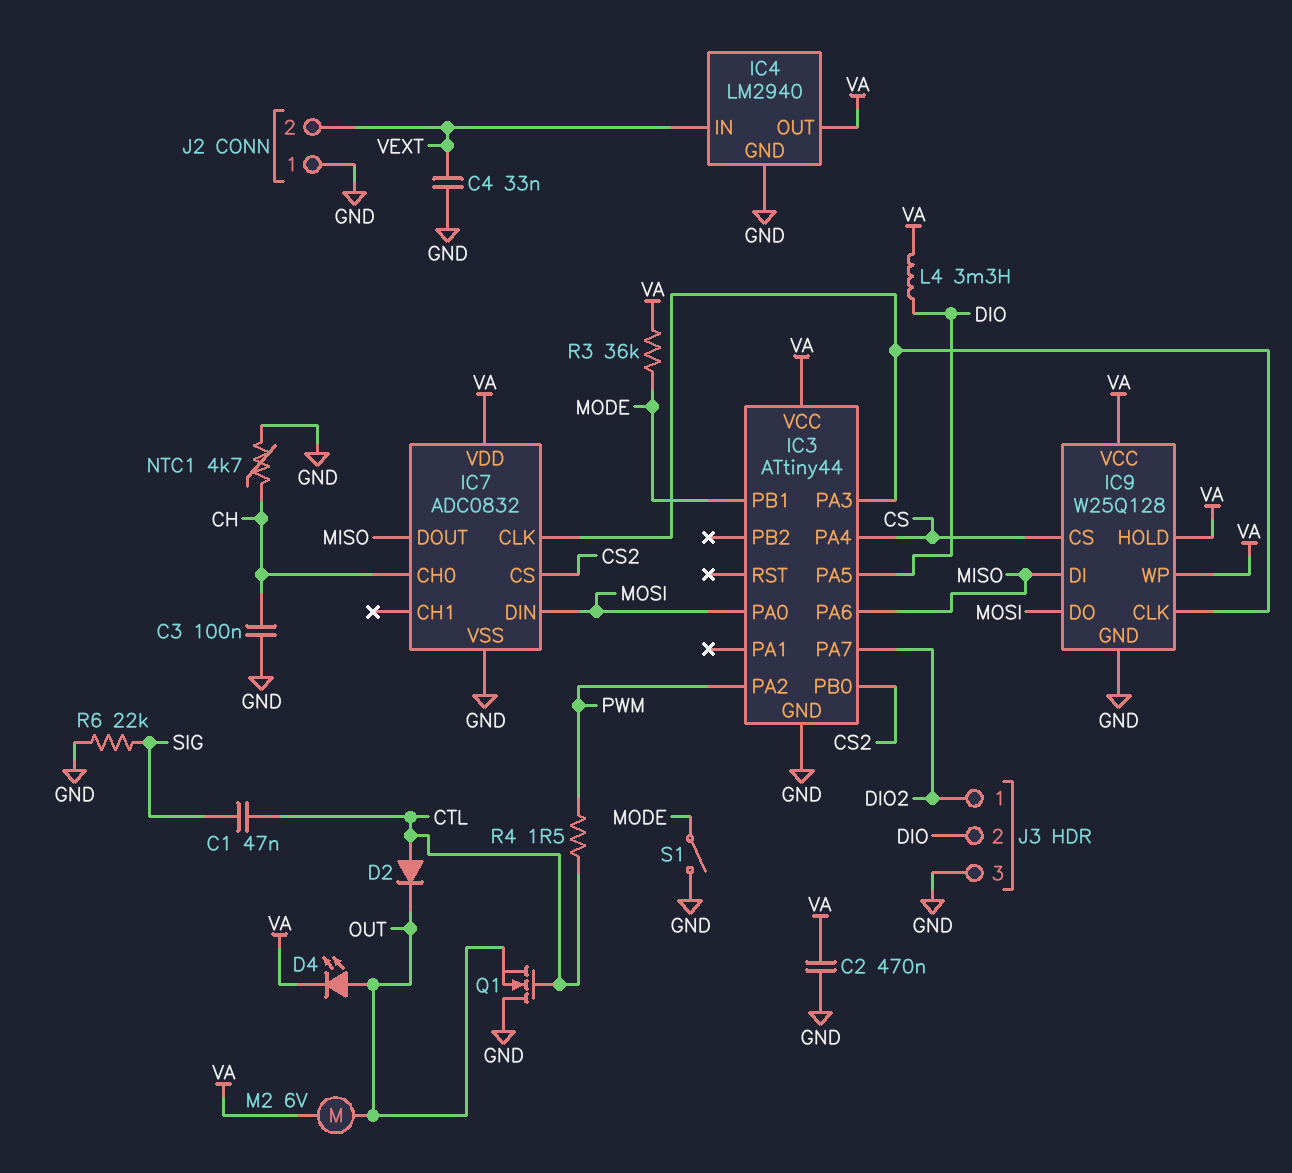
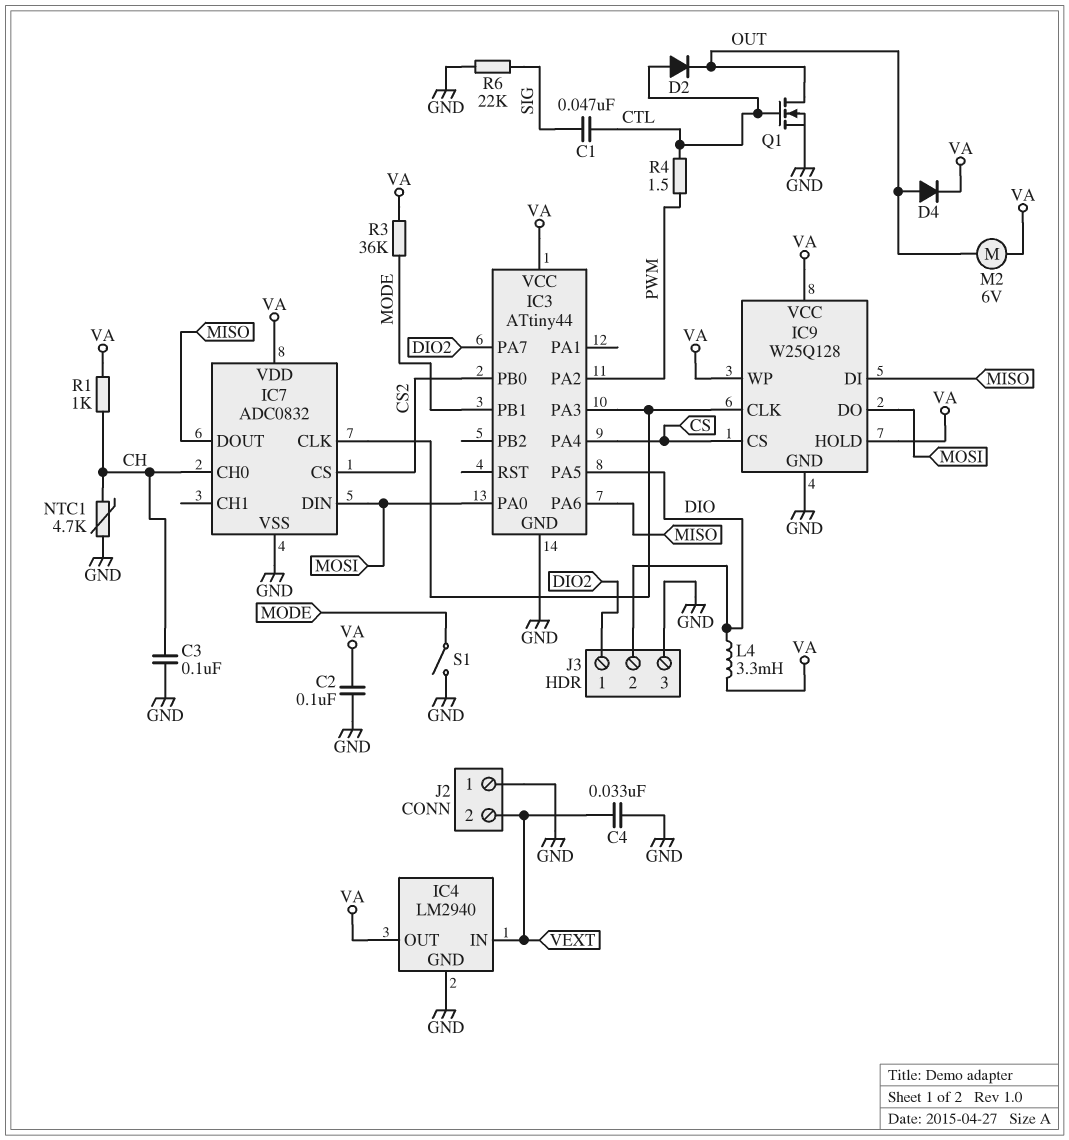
C2: 470nF (GND, VA) -> 100nF (GND, VA)
D4: LED (A OUT, K VA) -> diode (A OUT, K VA)
Q1: NMOS (G CTL, D GND, S OUT) -> NMOS (G CTL, D OUT, S GND)
R1: none -> 1k (CH, VA)

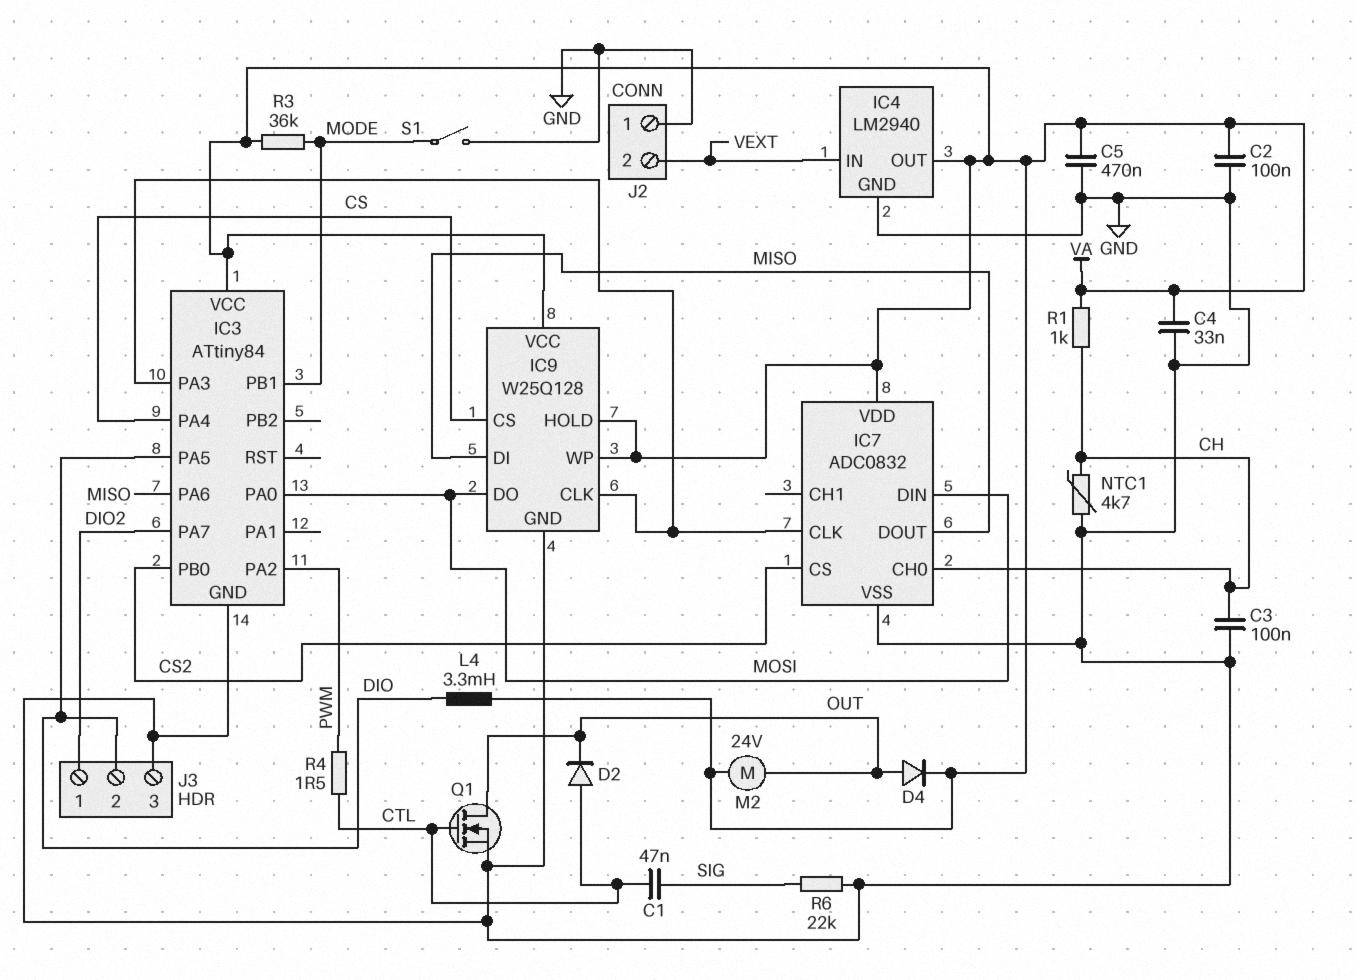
C4: 33nF (GND, VEXT) -> 33nF (GND, VA)
C5: none -> 470nF (GND, VA)
IC3: ATtiny44 -> ATtiny84
M2: motor 6V (OUT, VA) -> motor 24V (OUT, VA)

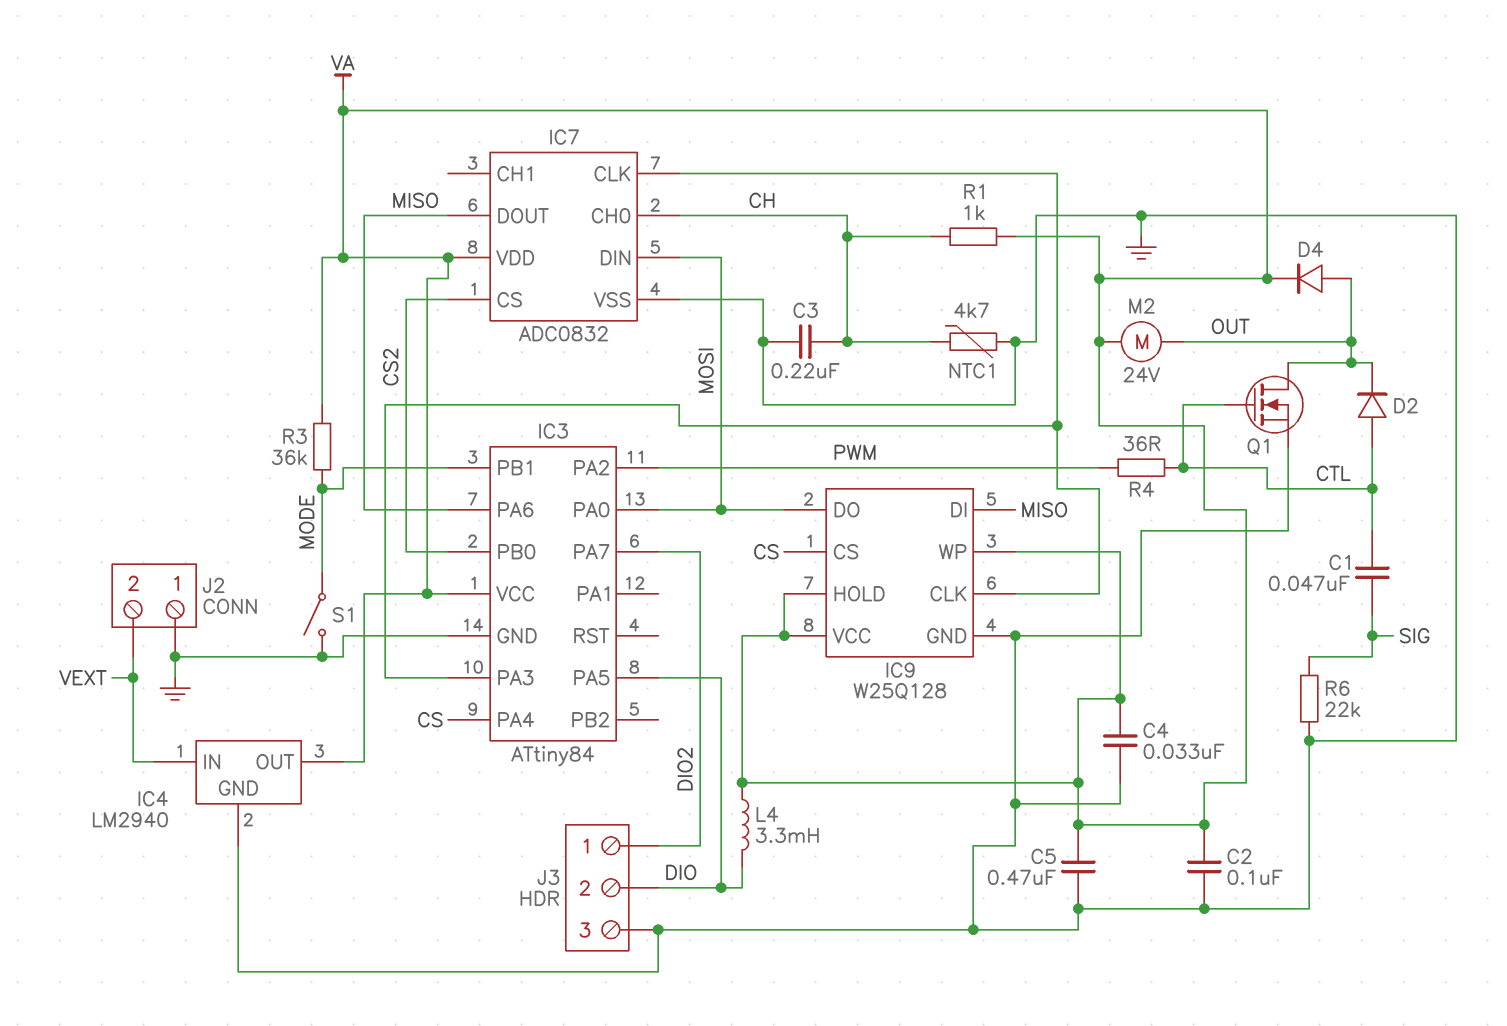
C3: 100nF (CH, GND) -> 220nF (CH, GND)
R4: 1.5 (CTL, PWM) -> 36 (CTL, PWM)

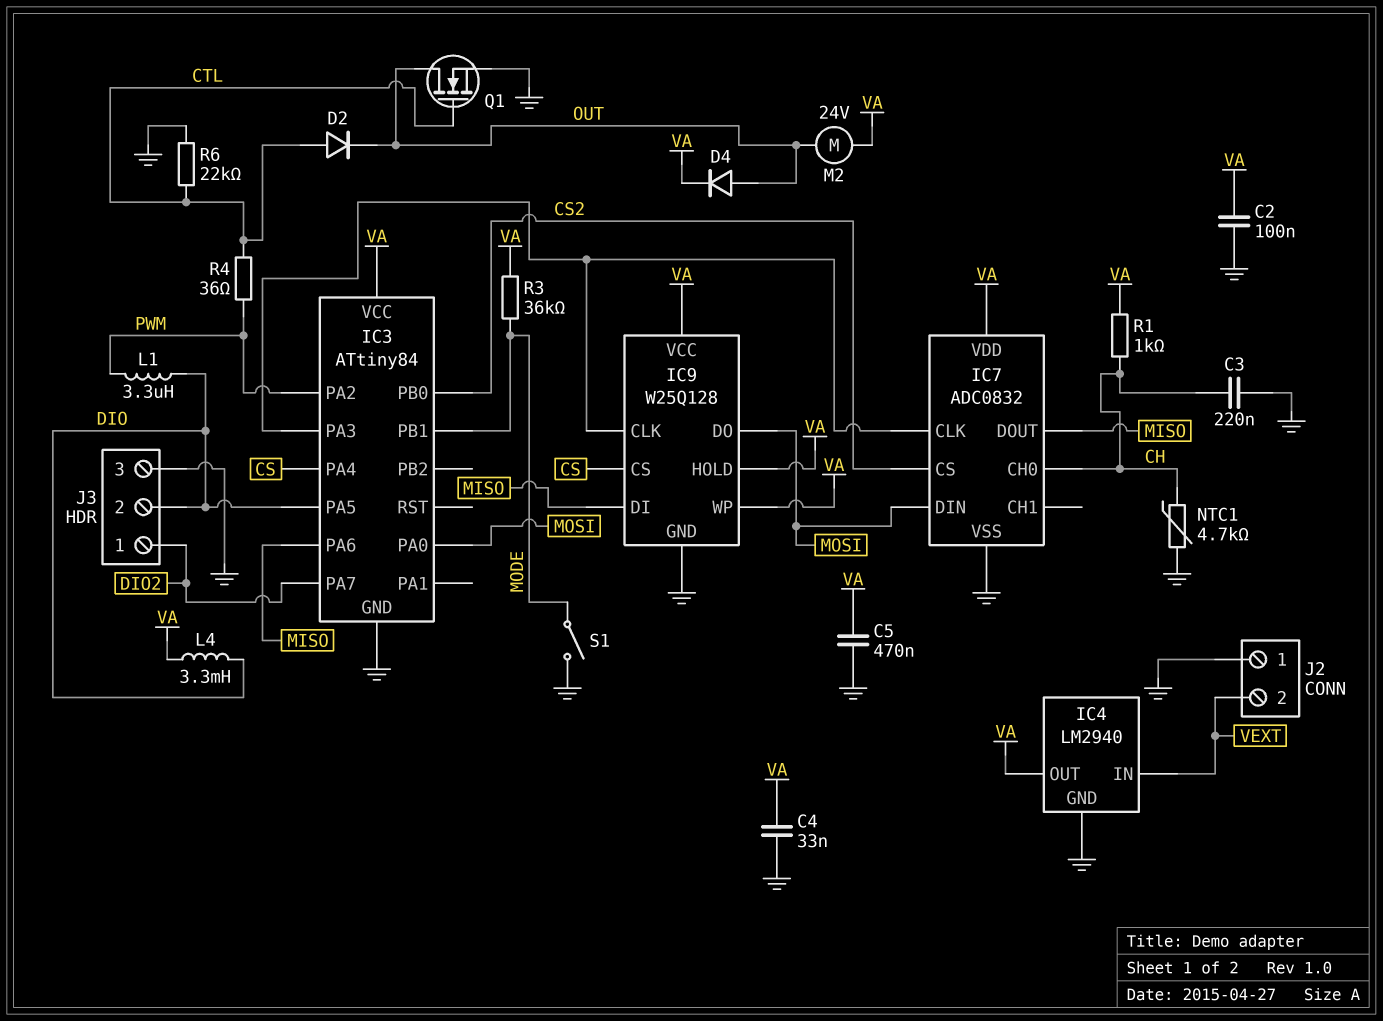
C1: 47nF (CTL, SIG) -> none
L1: none -> 3.3uH (DIO, PWM)
R6: 22k (GND, SIG) -> 22k (CTL, GND)

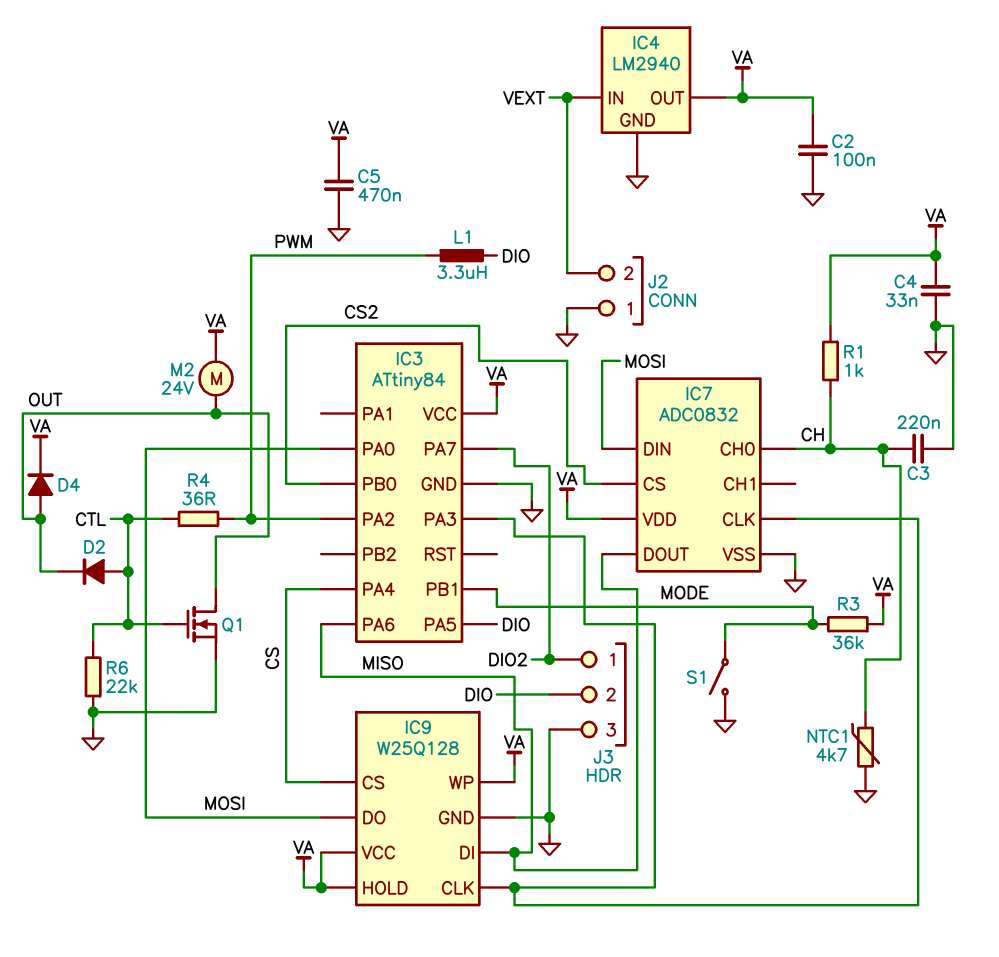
L4: 3.3mH (DIO, VA) -> none

